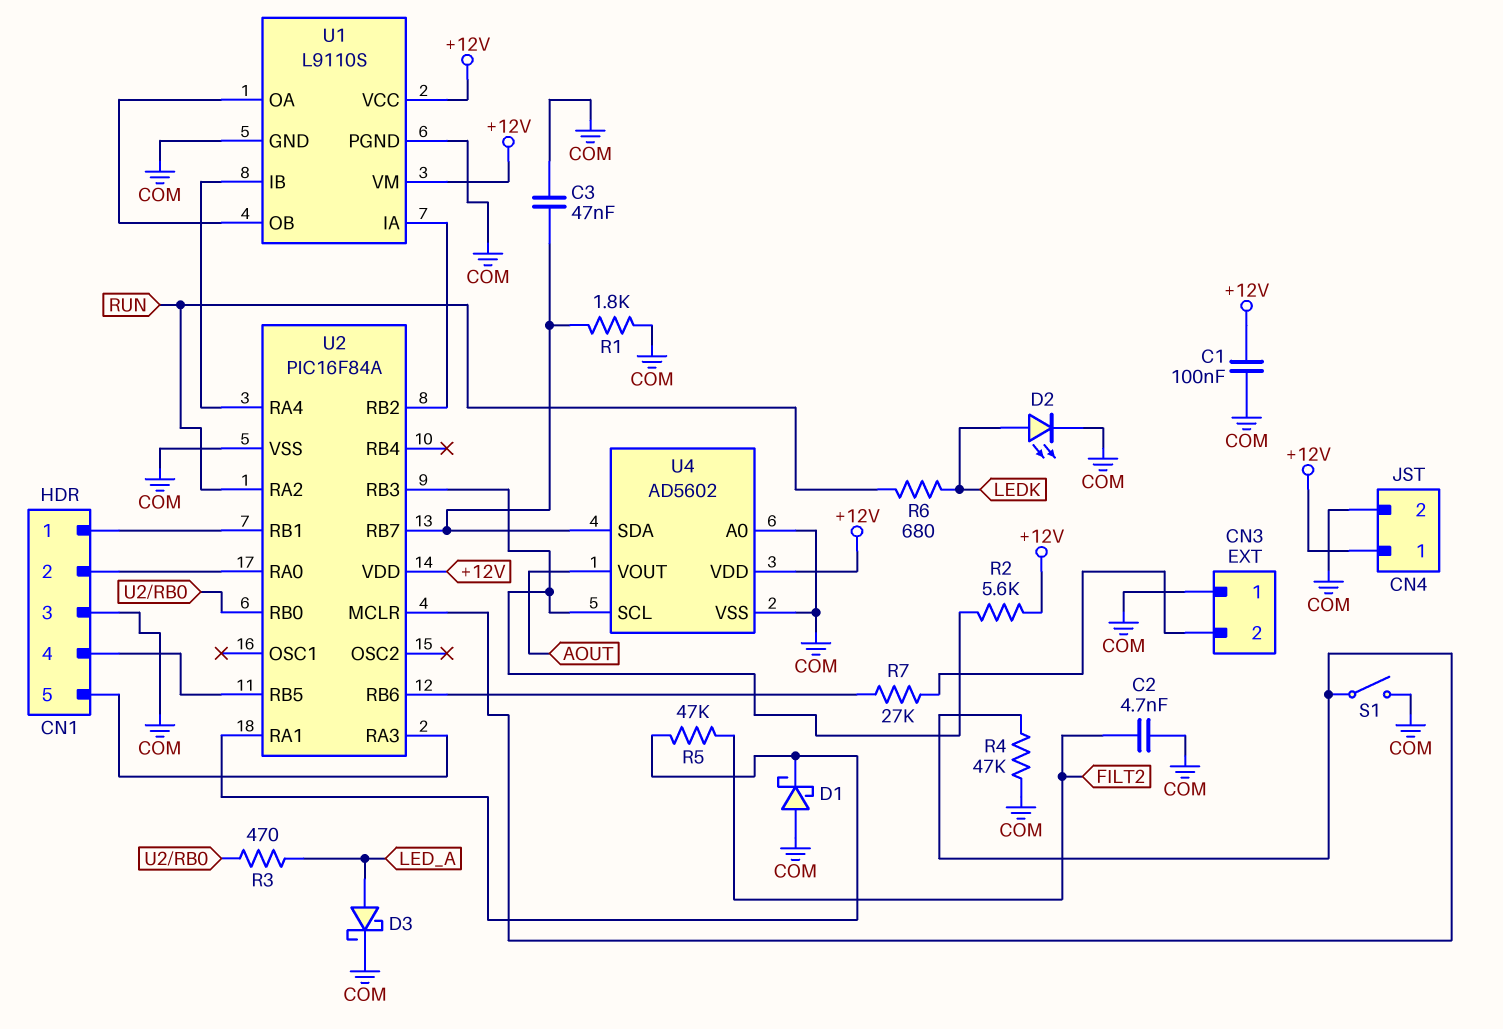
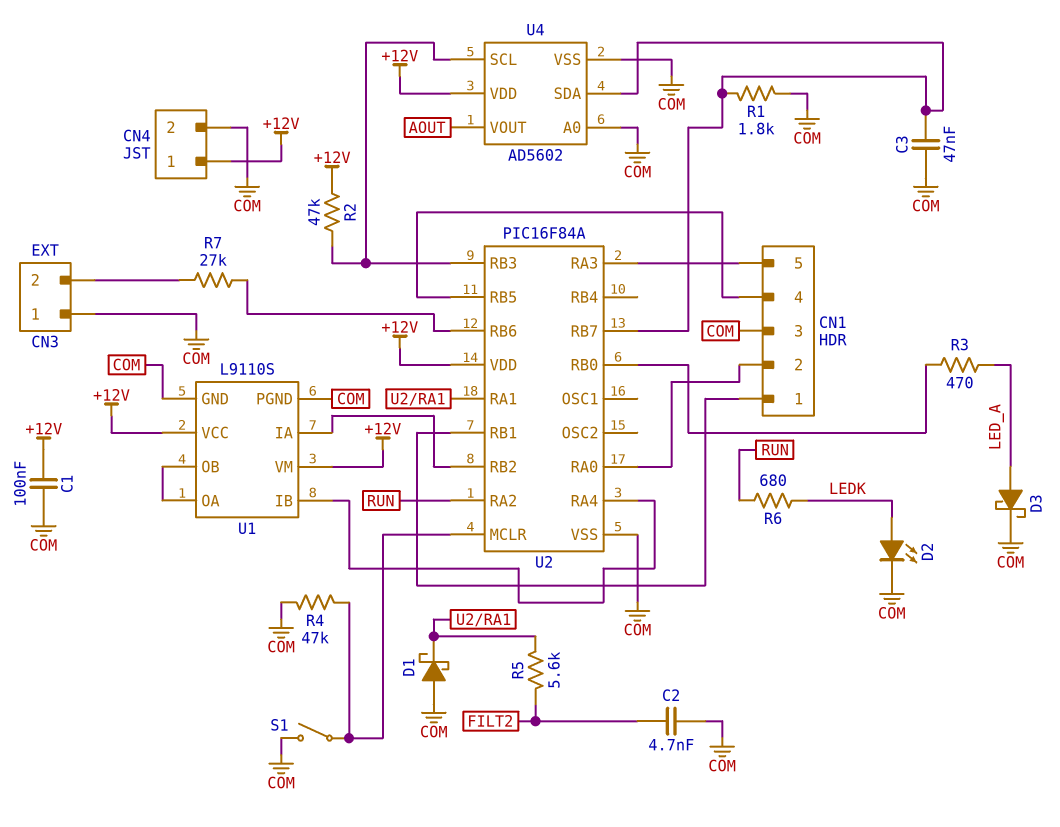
R2: 5.6k (+12V, U2/RB3) -> 47k (+12V, U2/RB3)
R5: 47k (FILT2, U2/RA1) -> 5.6k (FILT2, U2/RA1)

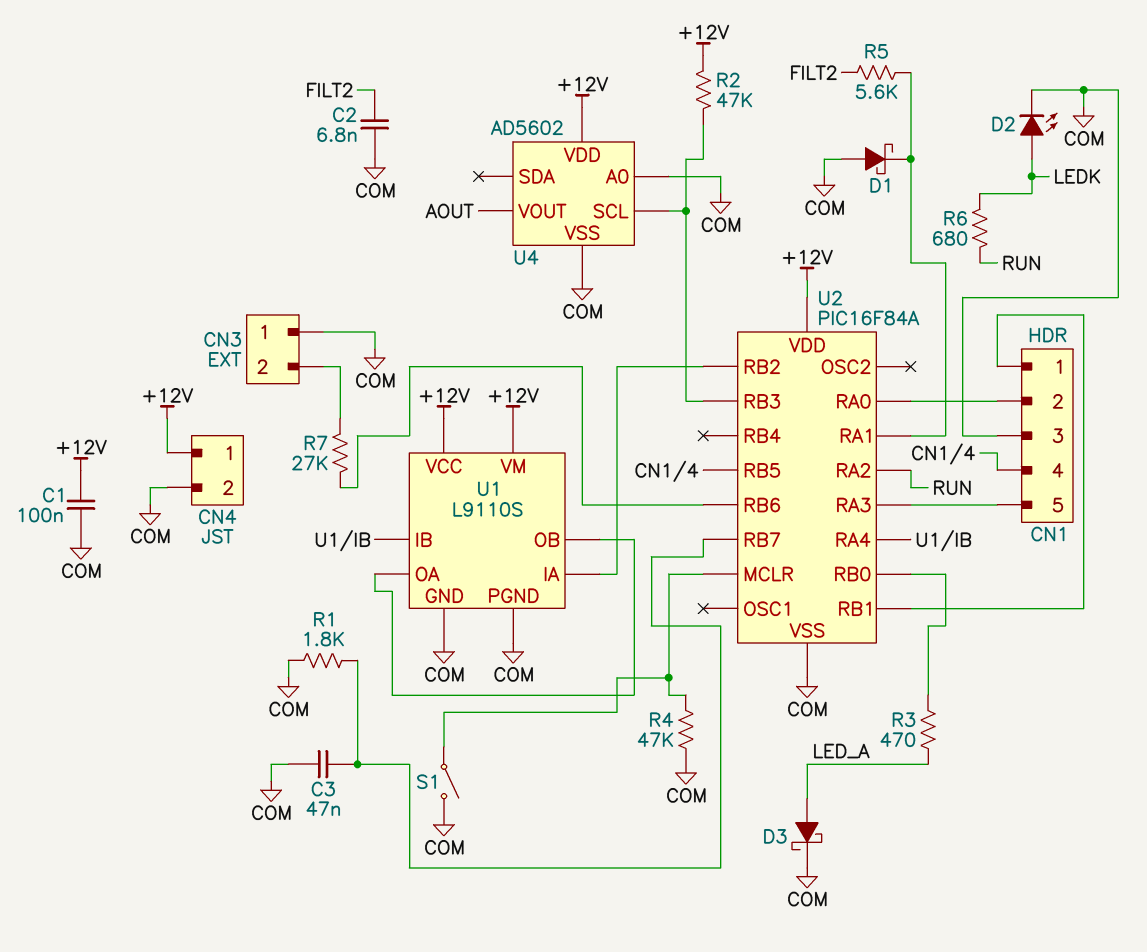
C2: 4.7nF (COM, FILT2) -> 6.8nF (COM, FILT2)
U4 pin SDA: U2/RB7 -> none

